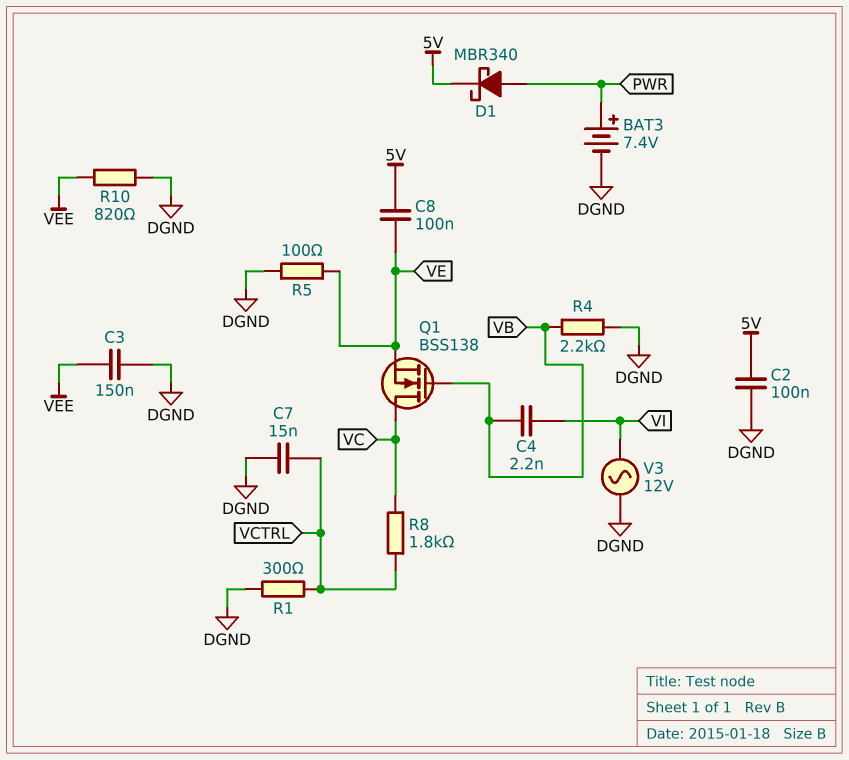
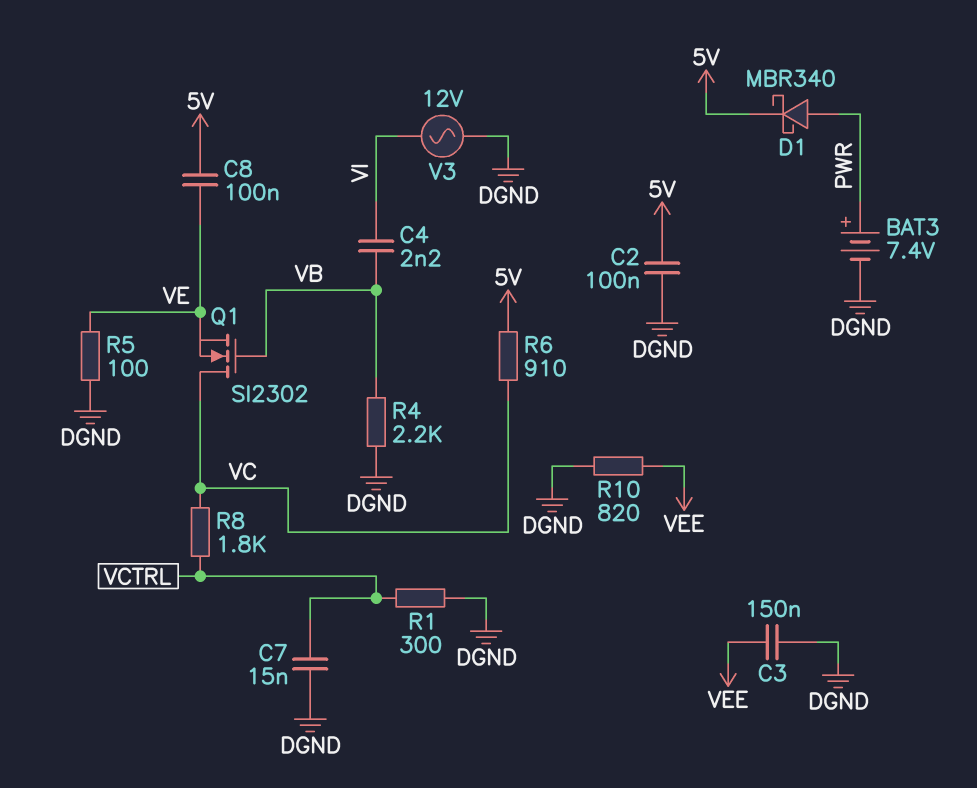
Q1: NMOS BSS138 (G VB, D VC, S VE) -> NMOS SI2302 (G VB, D VC, S VE)
R6: none -> 910 (5V, VC)

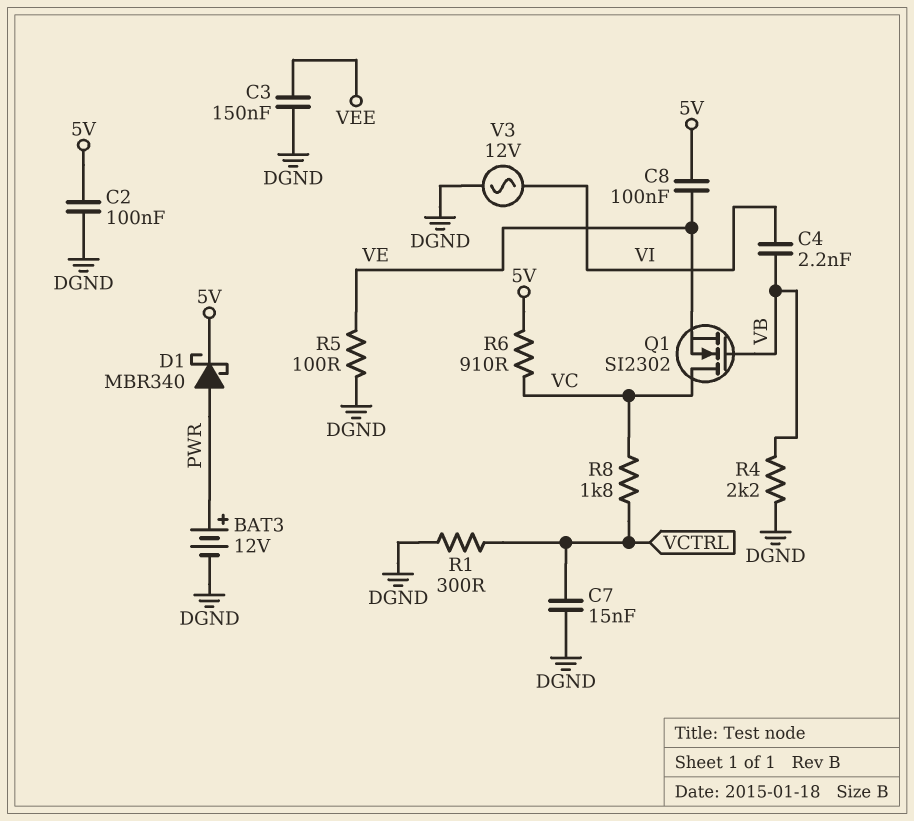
BAT3: 7.4V (plus PWR, minus DGND) -> 12V (plus PWR, minus DGND)
R10: 820 (DGND, VEE) -> none

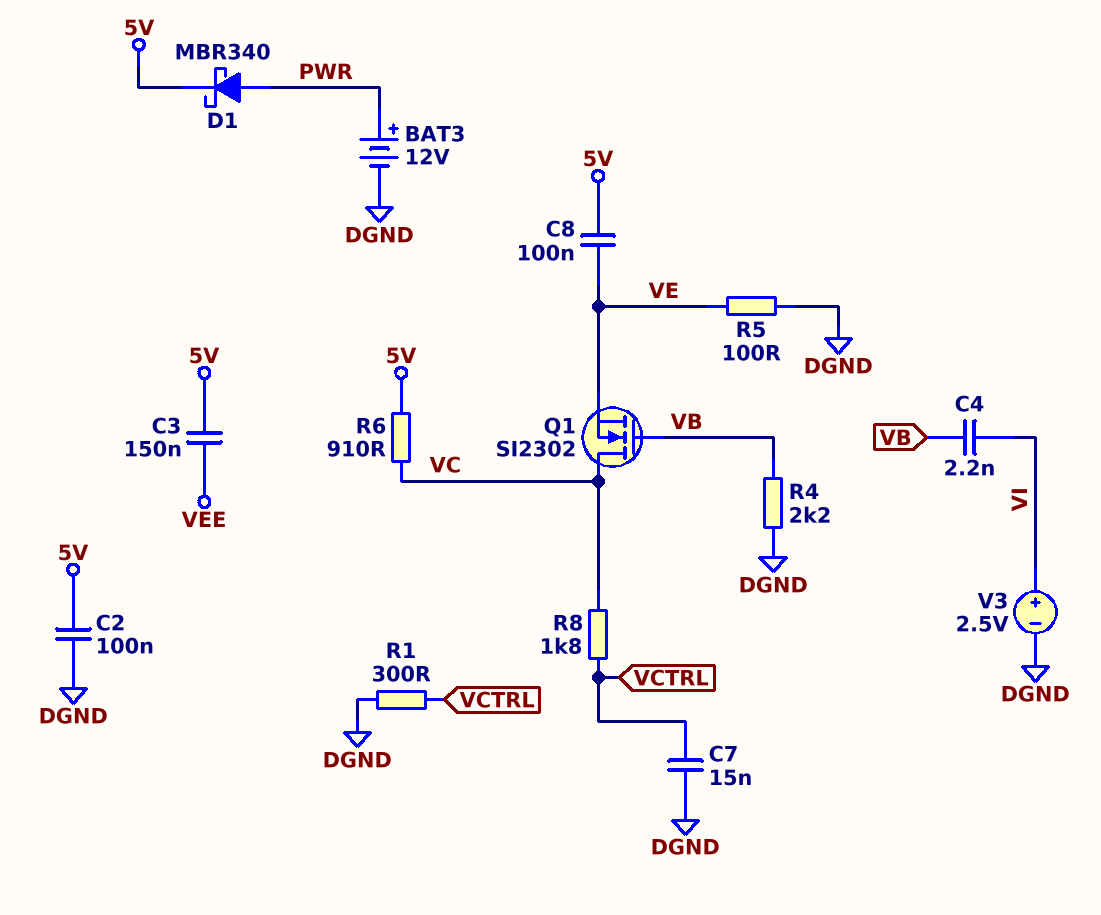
C3: 150nF (DGND, VEE) -> 150nF (5V, VEE)
V3: AC 12V (DGND, VI) -> 2.5V (plus VI, minus DGND)

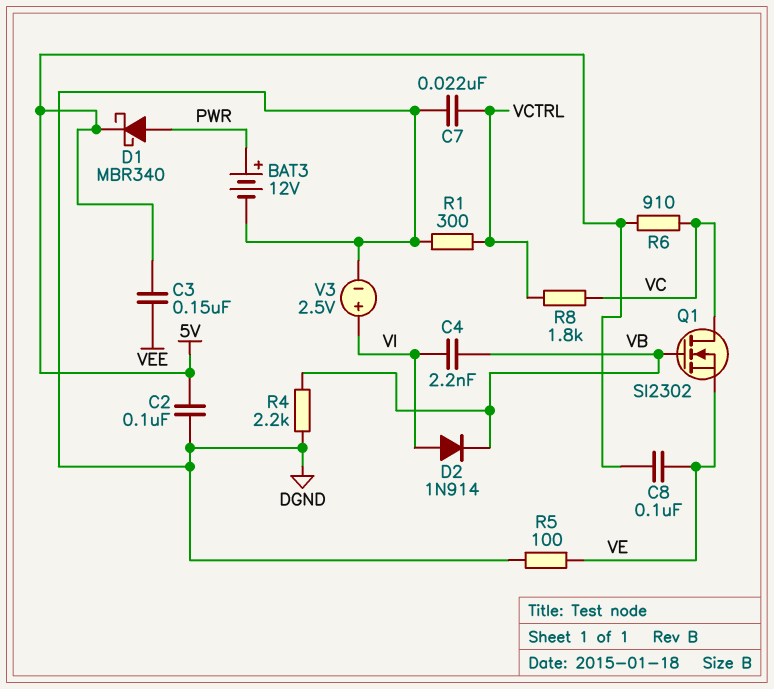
C7: 15nF (DGND, VCTRL) -> 22nF (DGND, VCTRL)
D2: none -> diode 1N914 (A VI, K VB)

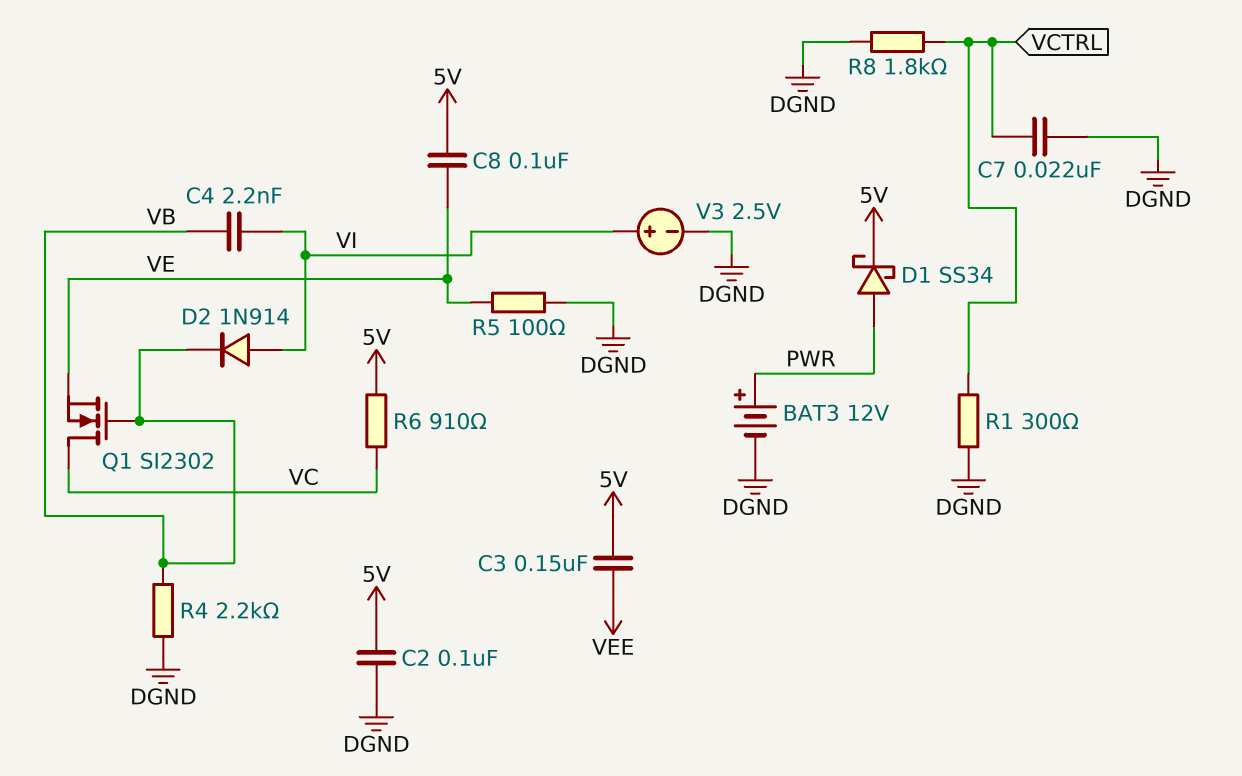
D1: schottky MBR340 (A PWR, K 5V) -> schottky SS34 (A PWR, K 5V)
R8: 1.8k (VC, VCTRL) -> 1.8k (DGND, VCTRL)

